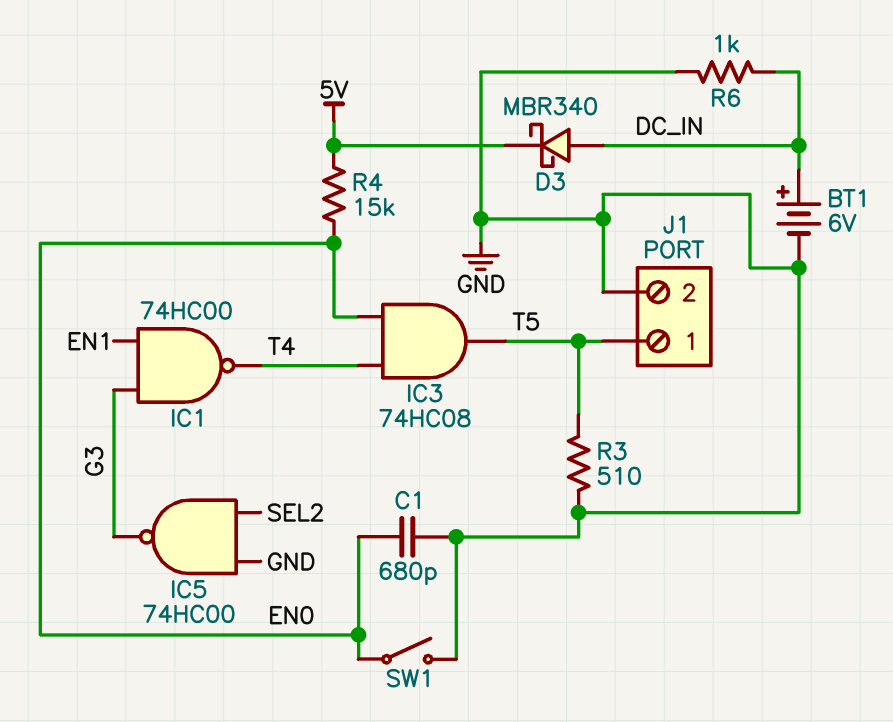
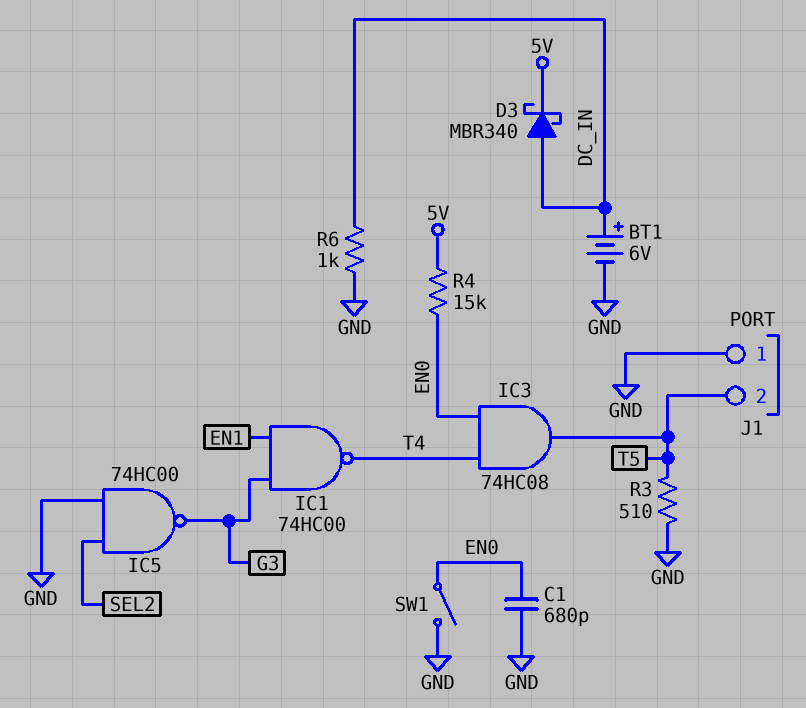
J1 pin 1: T5 -> GND
J1 pin 2: GND -> T5

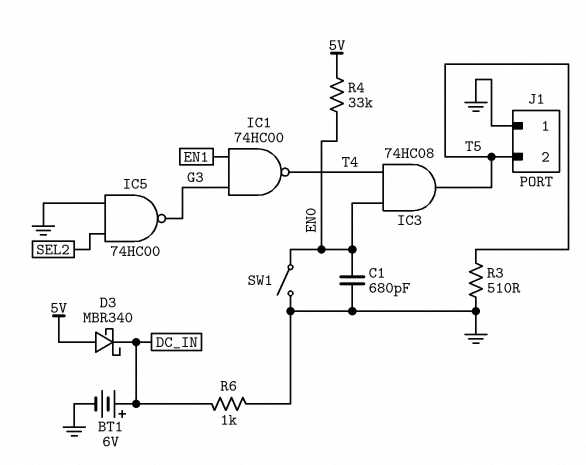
D3: schottky MBR340 (A DC_IN, K 5V) -> schottky MBR340 (A 5V, K DC_IN)
R4: 15k (5V, EN0) -> 33k (5V, EN0)

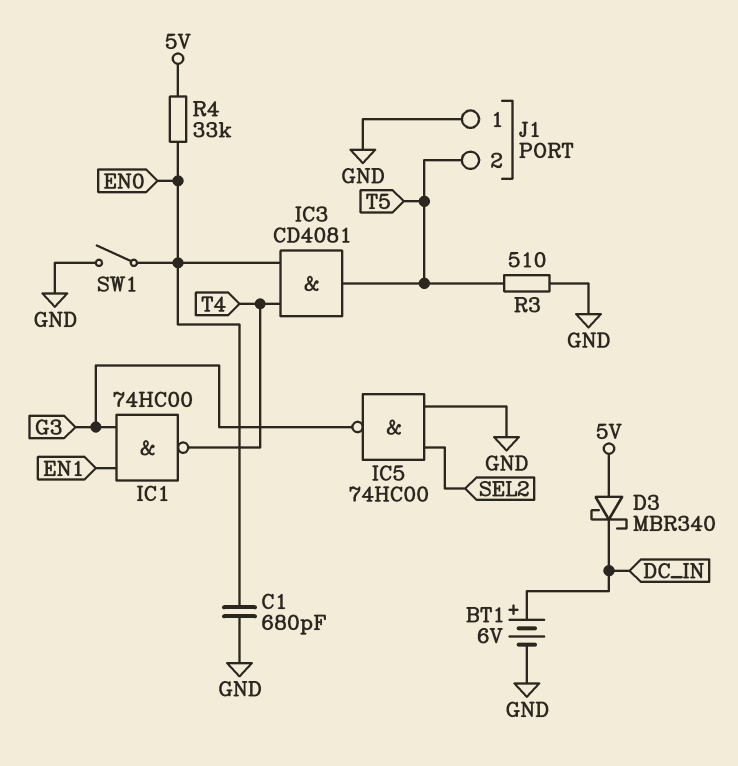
IC3: AND 74HC08 (in EN0, in T4, out T5) -> AND CD4081 (in EN0, in T4, out T5)
R6: 1k (DC_IN, GND) -> none

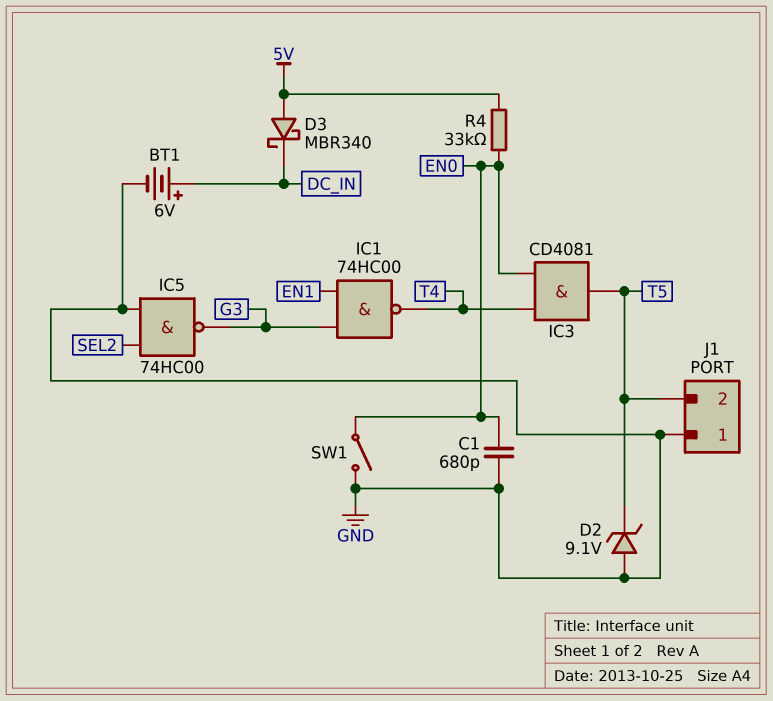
D2: none -> zener 9.1V (A GND, K T5)
R3: 510 (GND, T5) -> none

